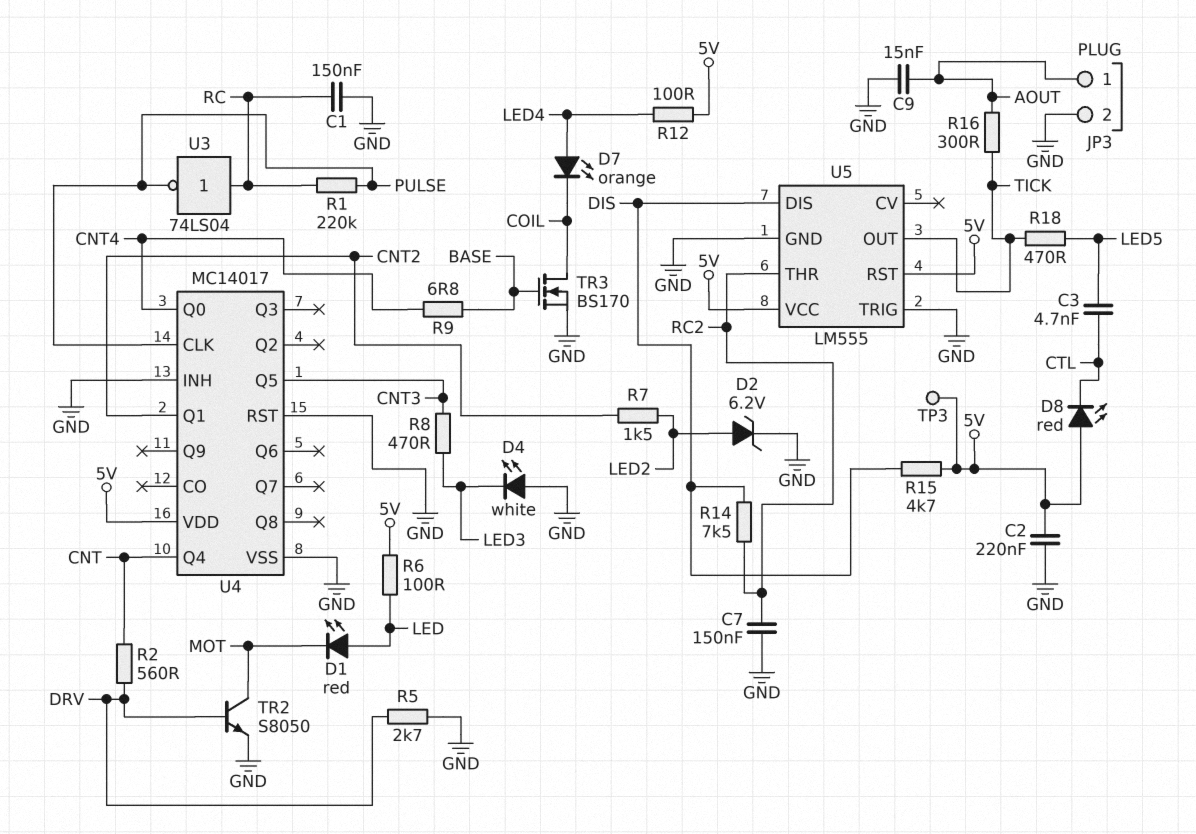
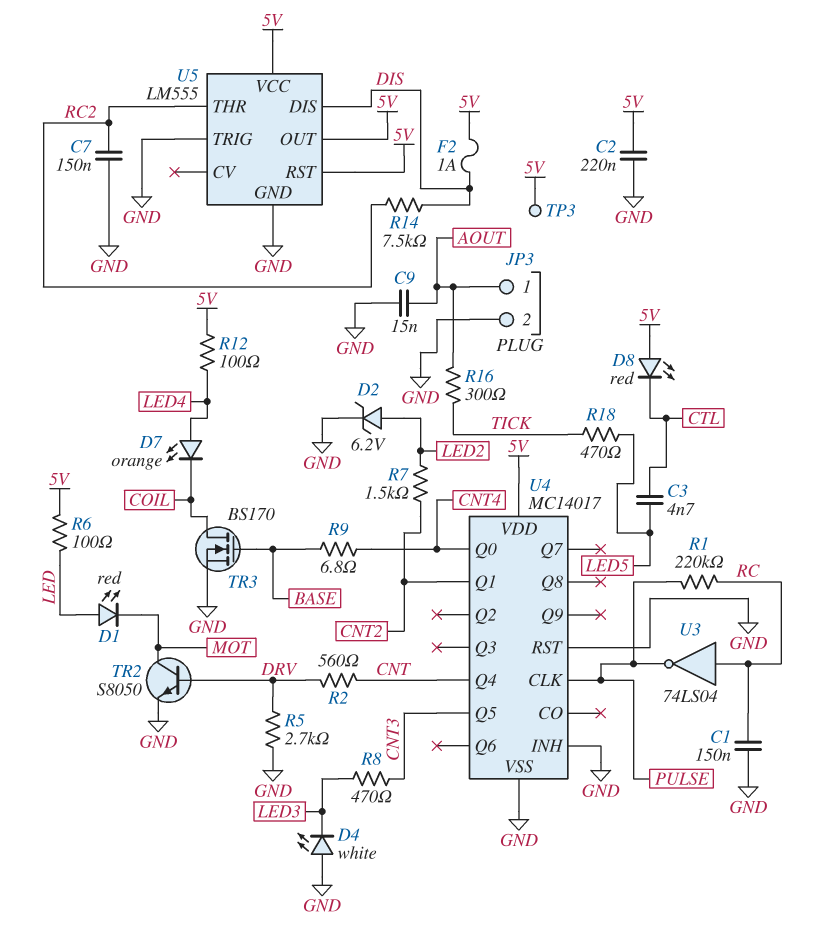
F2: none -> 1A (5V, DIS)
R15: 4.7k (5V, DIS) -> none
U5 pin OUT: TICK -> 5V

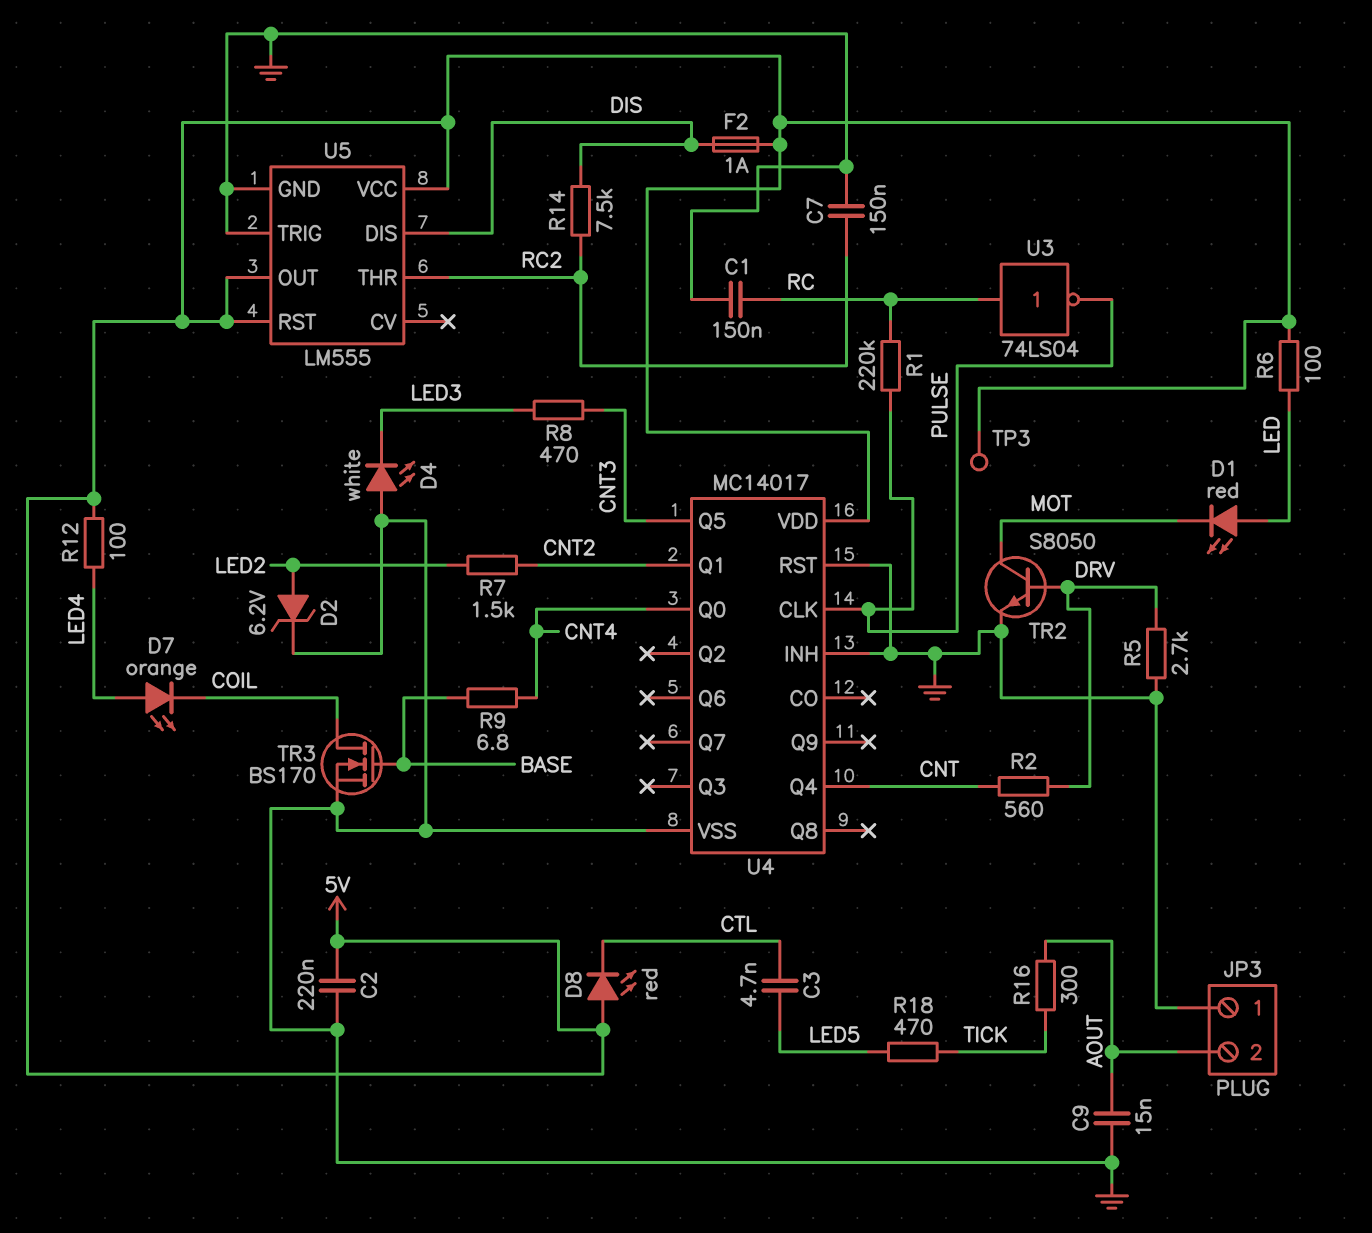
JP3 pin 1: AOUT -> GND
JP3 pin 2: GND -> AOUT

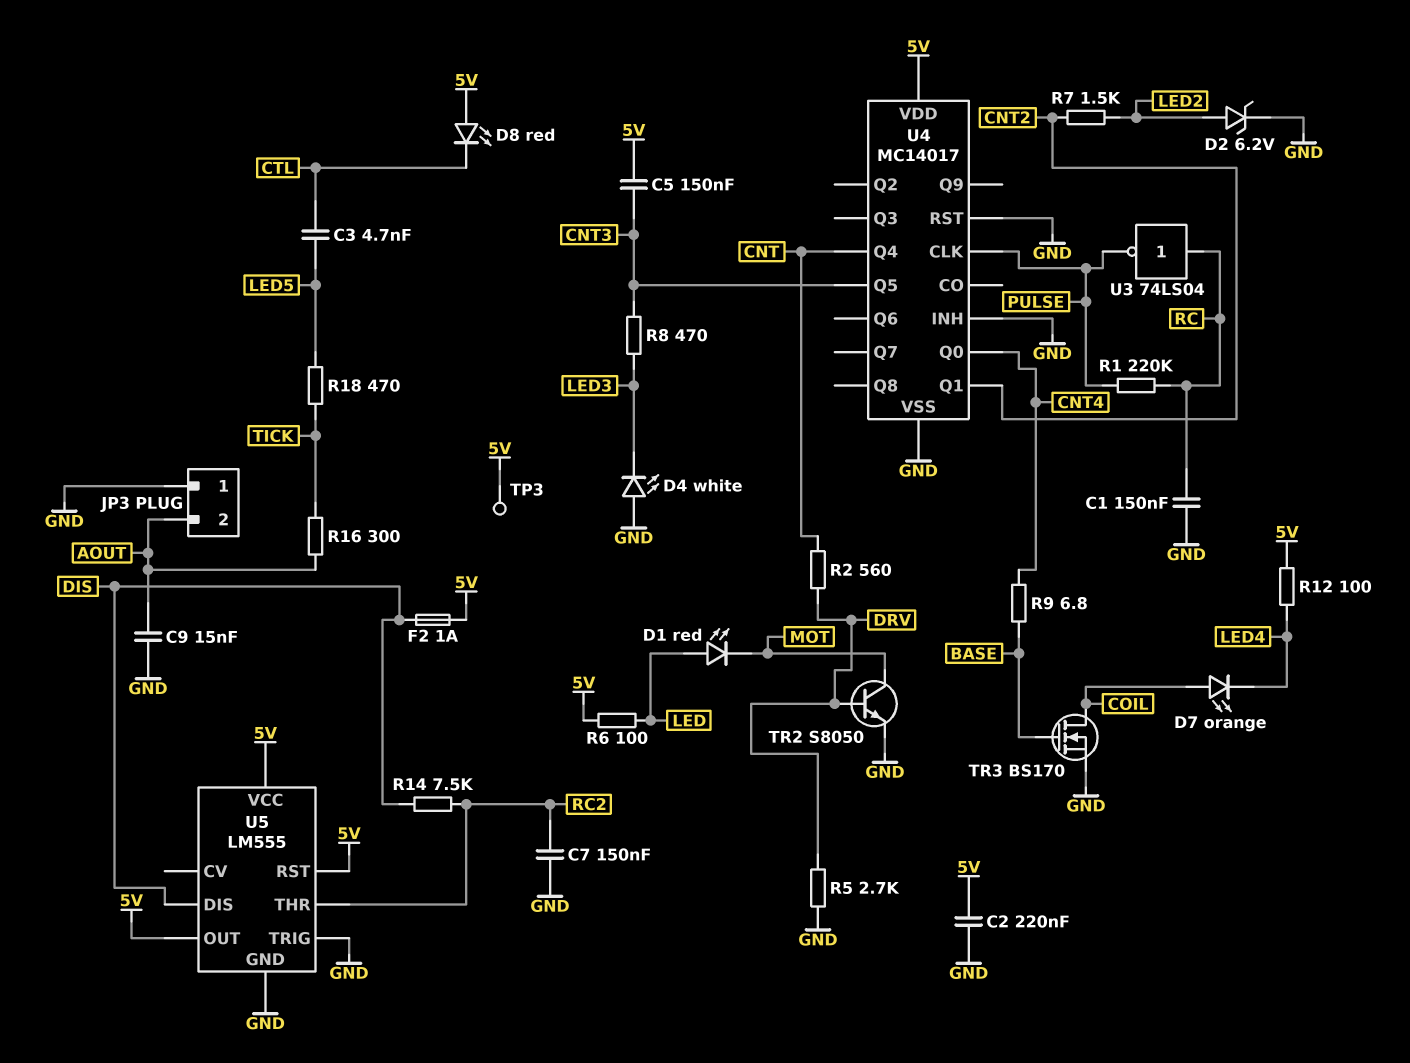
C5: none -> 150nF (5V, CNT3)
D7: LED orange (A LED4, K COIL) -> LED orange (A COIL, K LED4)

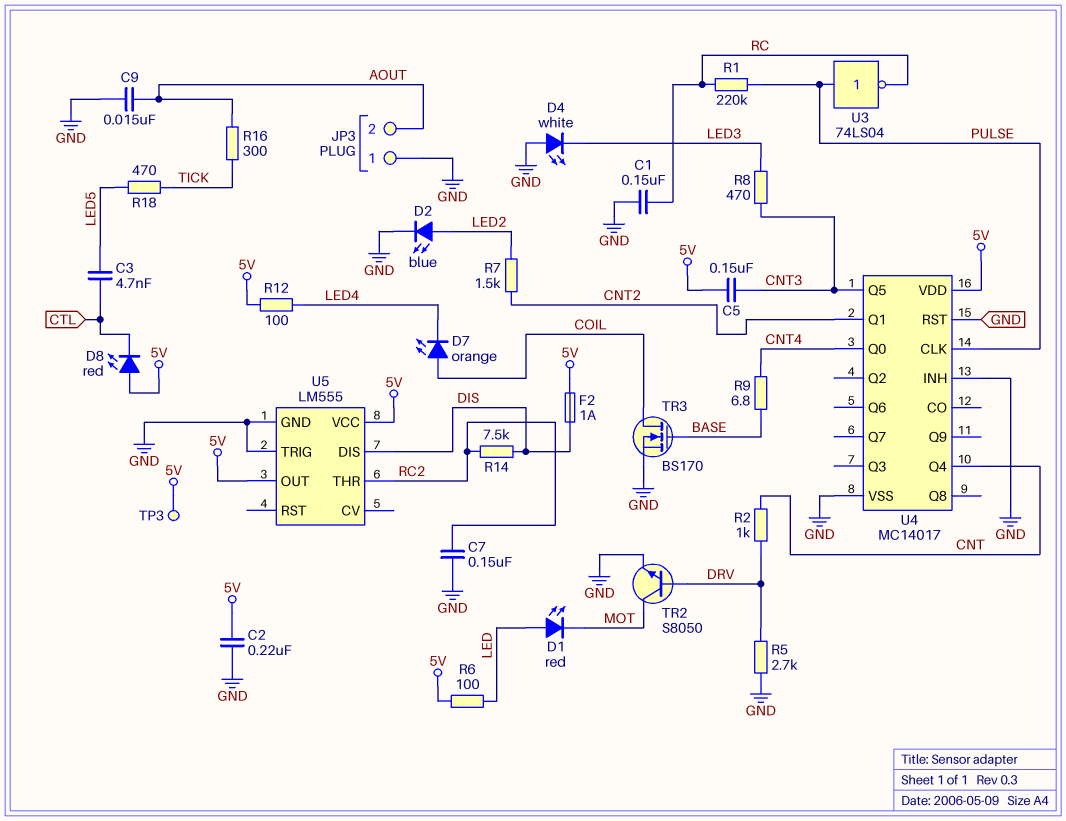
D2: zener 6.2V (A LED2, K GND) -> LED blue (A LED2, K GND)
R2: 560 (CNT, DRV) -> 1k (CNT, DRV)
U3: NOT 74LS04 (in RC, out PULSE) -> NOT 74LS04 (in PULSE, out RC)
U5 pin RST: 5V -> none

